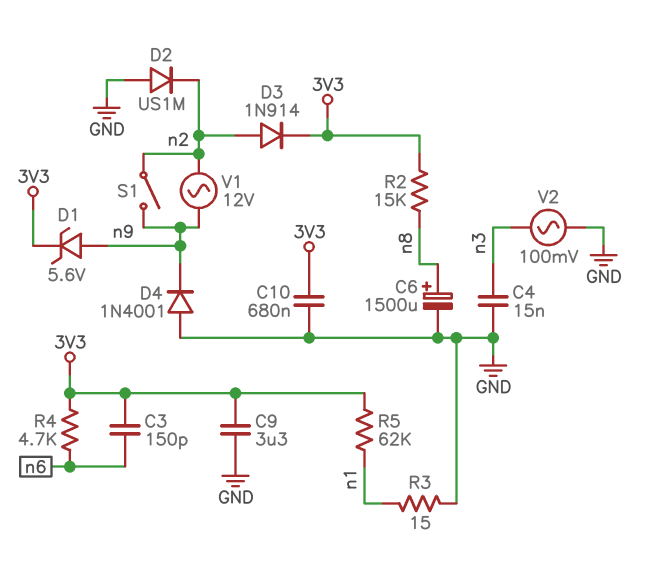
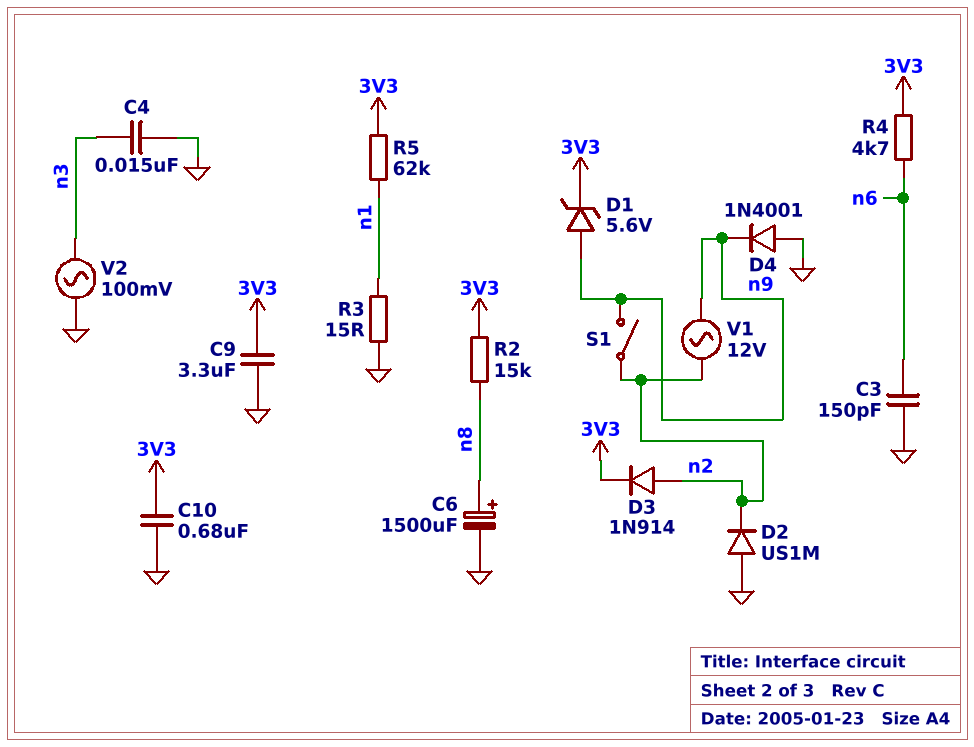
C3: 150pF (3V3, n6) -> 150pF (GND, n6)

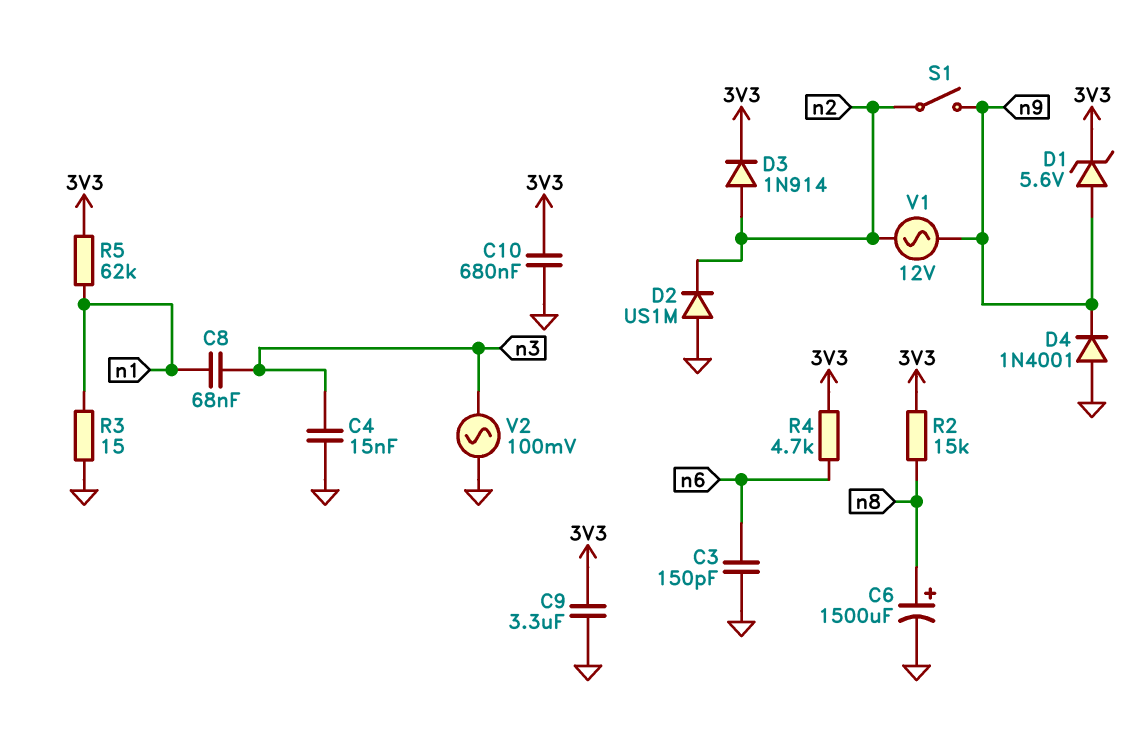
C8: none -> 68nF (n1, n3)

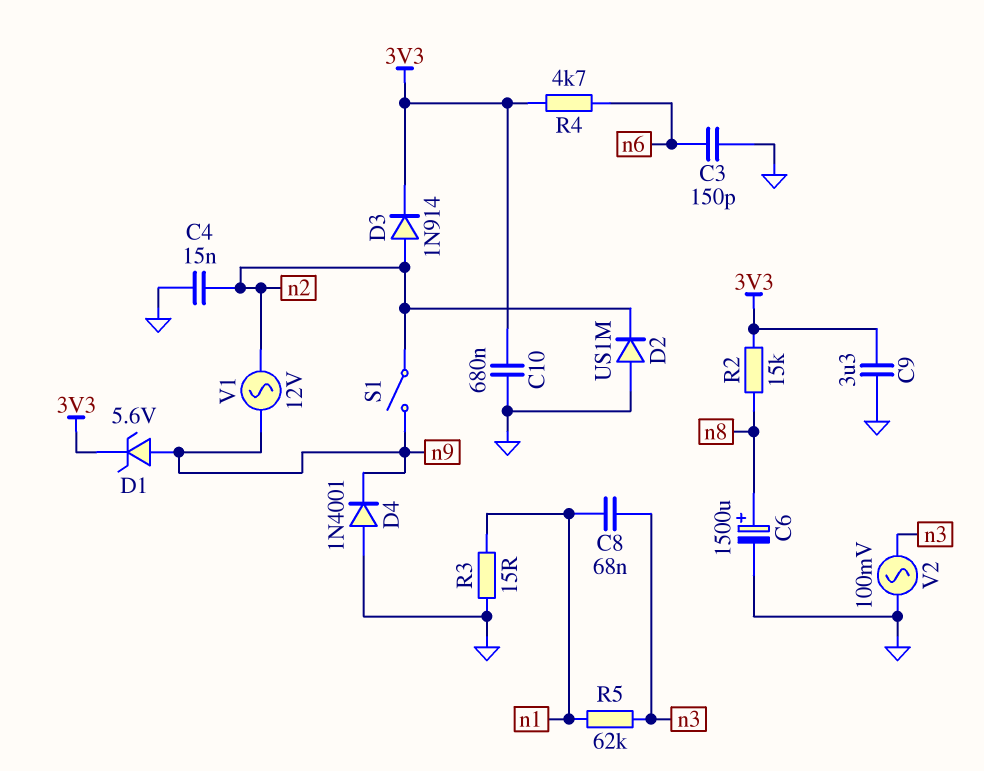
C4: 15nF (GND, n3) -> 15nF (GND, n2)
R5: 62k (3V3, n1) -> 62k (n1, n3)

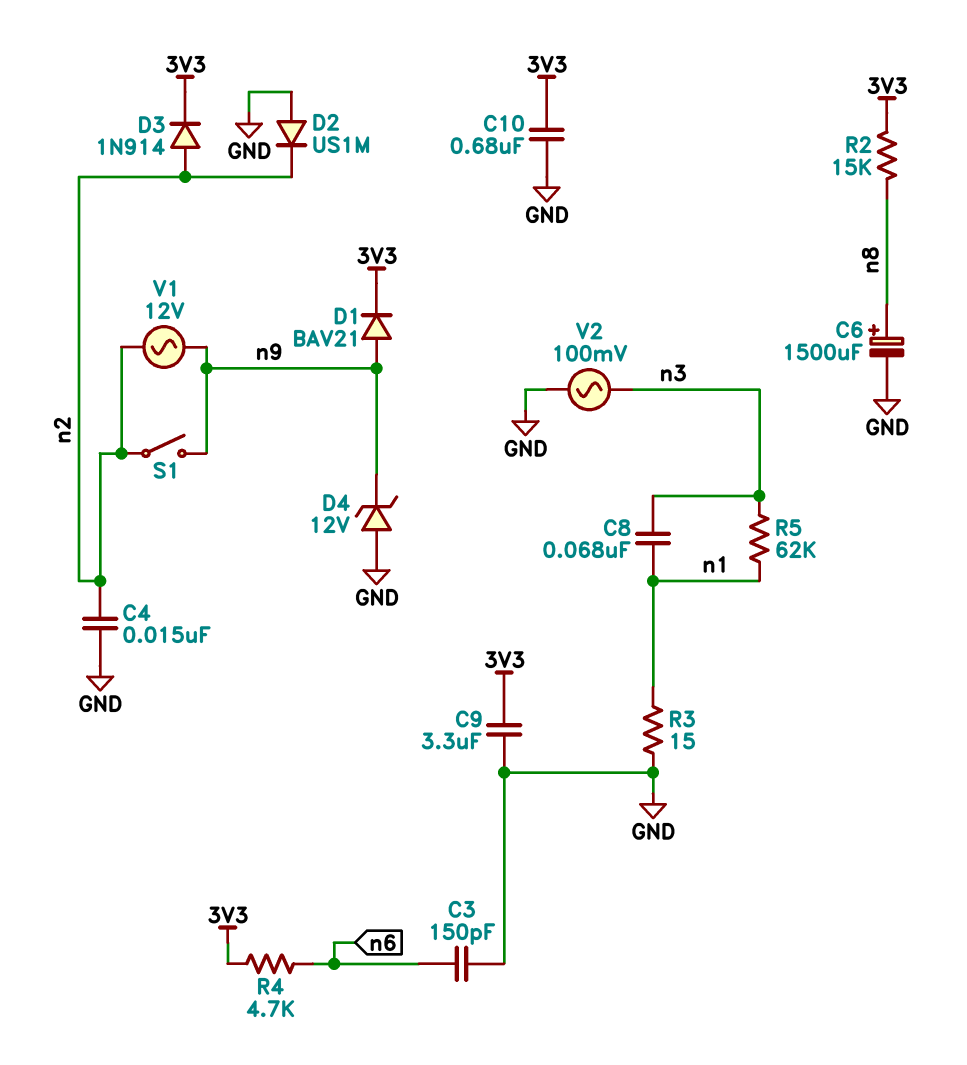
D1: zener 5.6V (A n9, K 3V3) -> diode BAV21 (A n9, K 3V3)
D4: diode 1N4001 (A GND, K n9) -> zener 12V (A GND, K n9)

